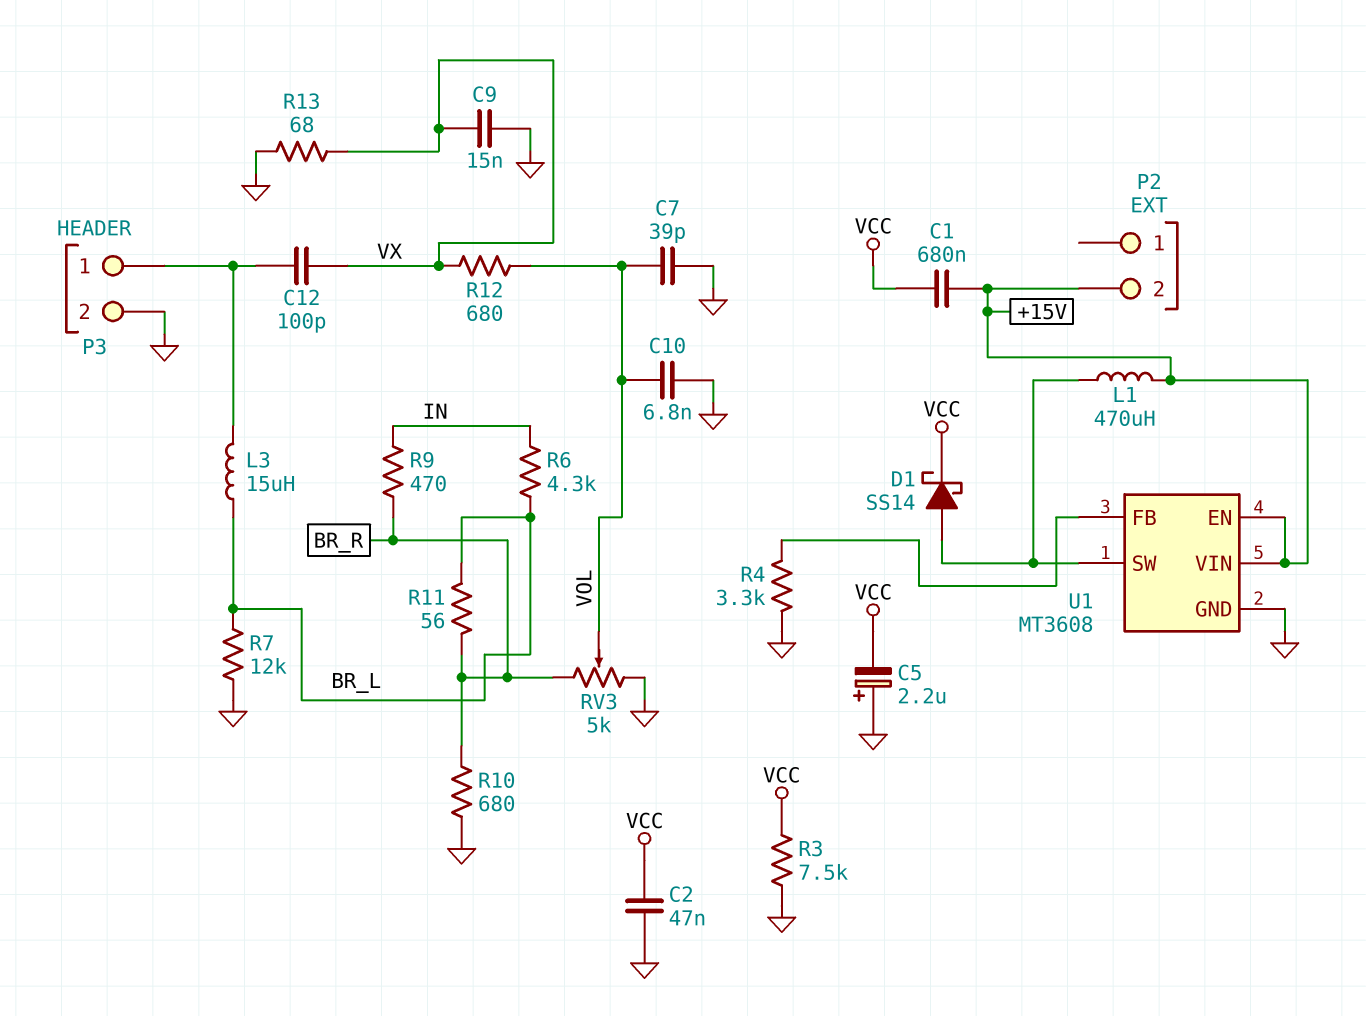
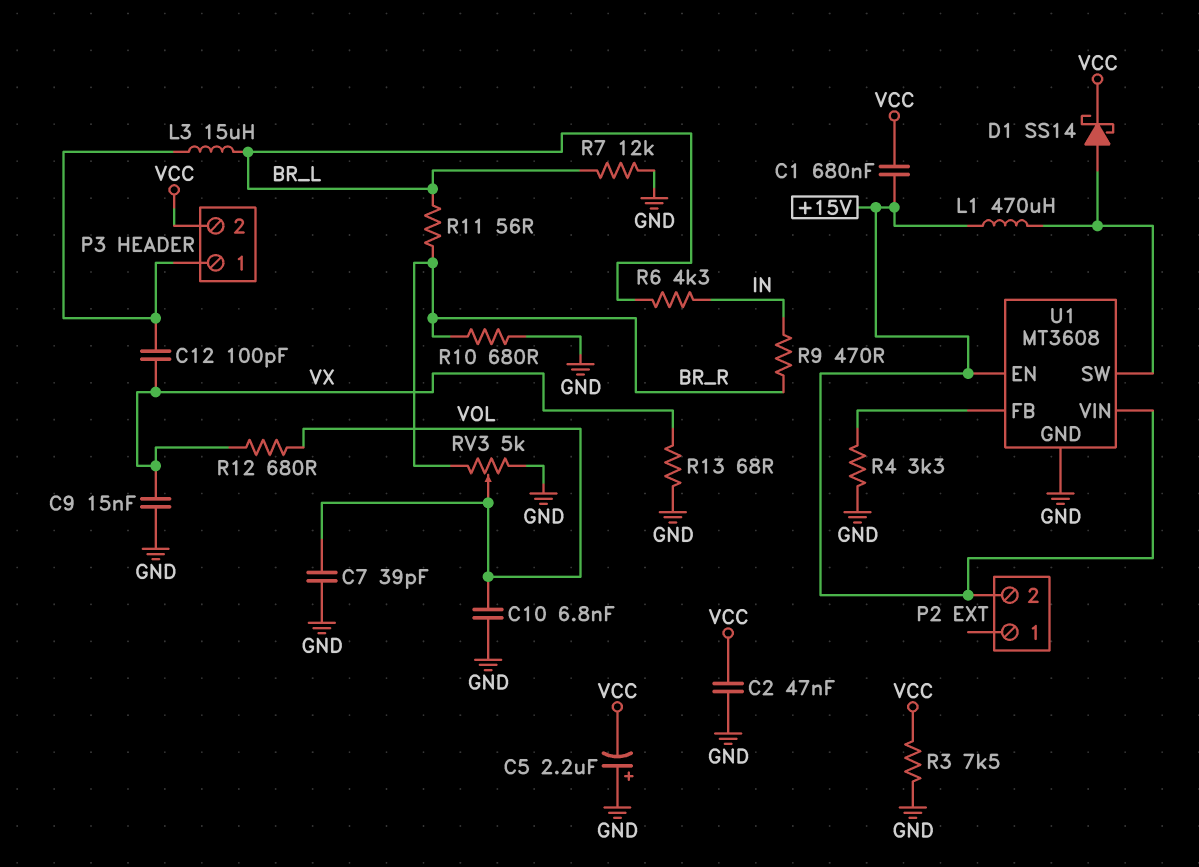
P3 pin 2: GND -> VCC

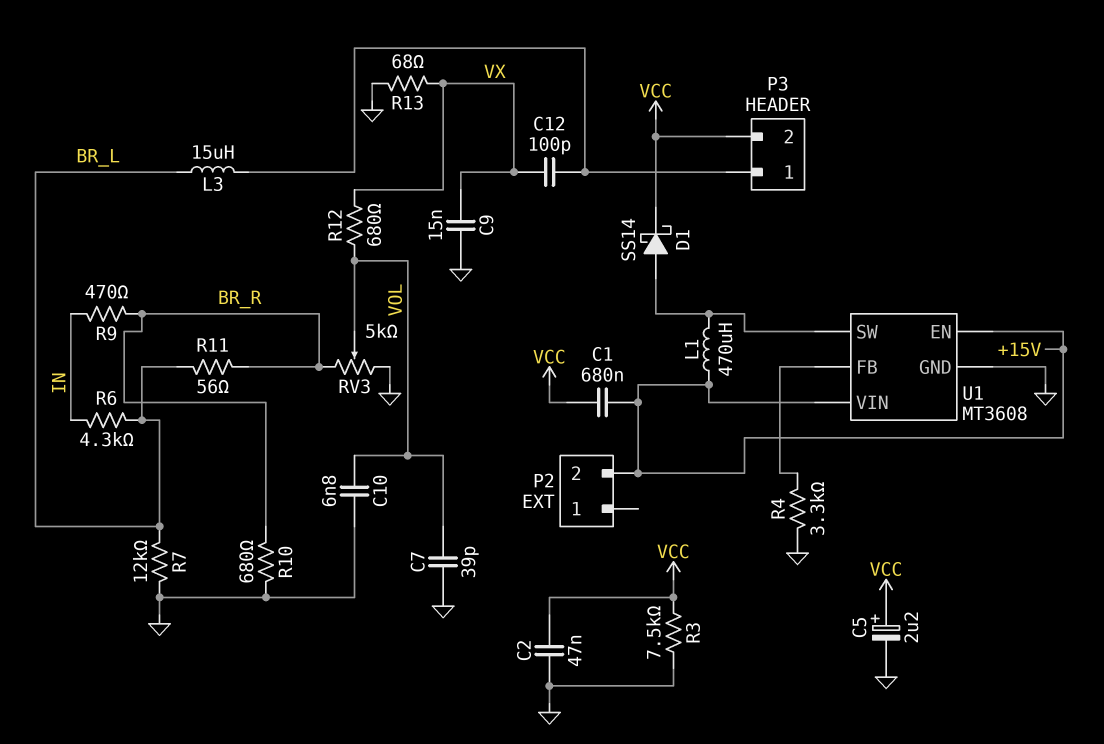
C5: 2.2uF (plus GND, minus VCC) -> 2.2uF (plus VCC, minus GND)

